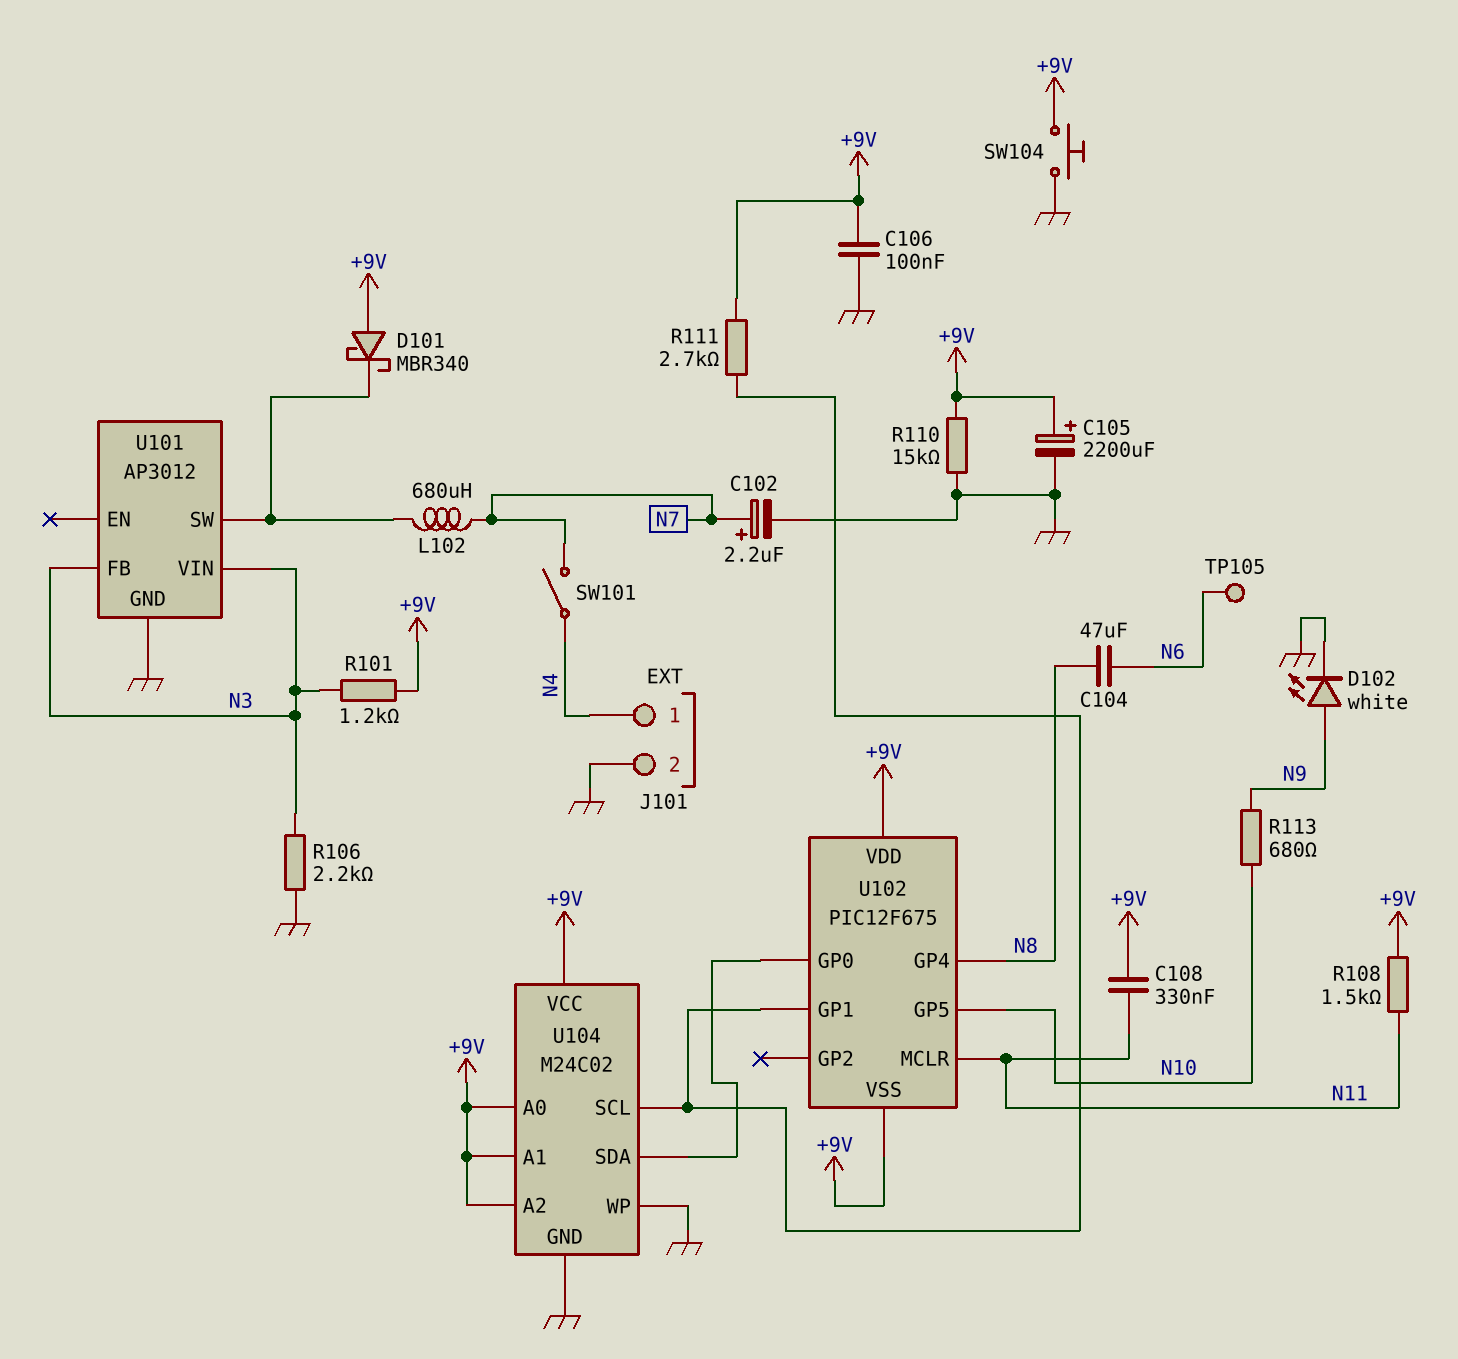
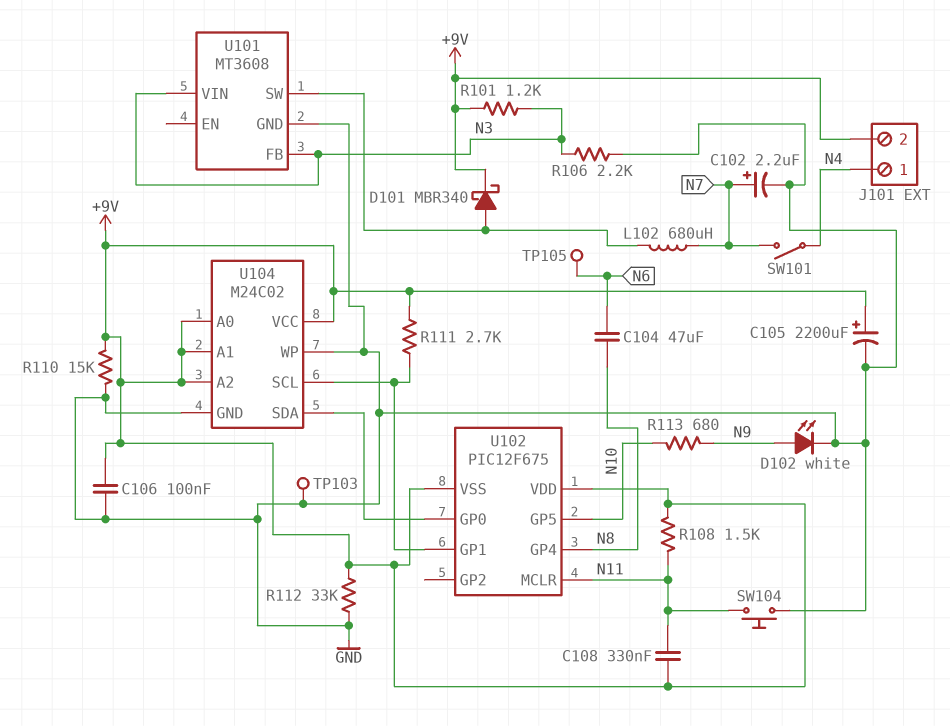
D101: schottky MBR340 (A +9V, K U101/SW) -> schottky MBR340 (A U101/SW, K +9V)
J101 pin 2: GND -> +9V
R112: none -> 33k (+9V, GND)
SW104: button (+9V, GND) -> button (GND, N11)
TP103: none -> test point (GND)
U101: AP3012 -> MT3608

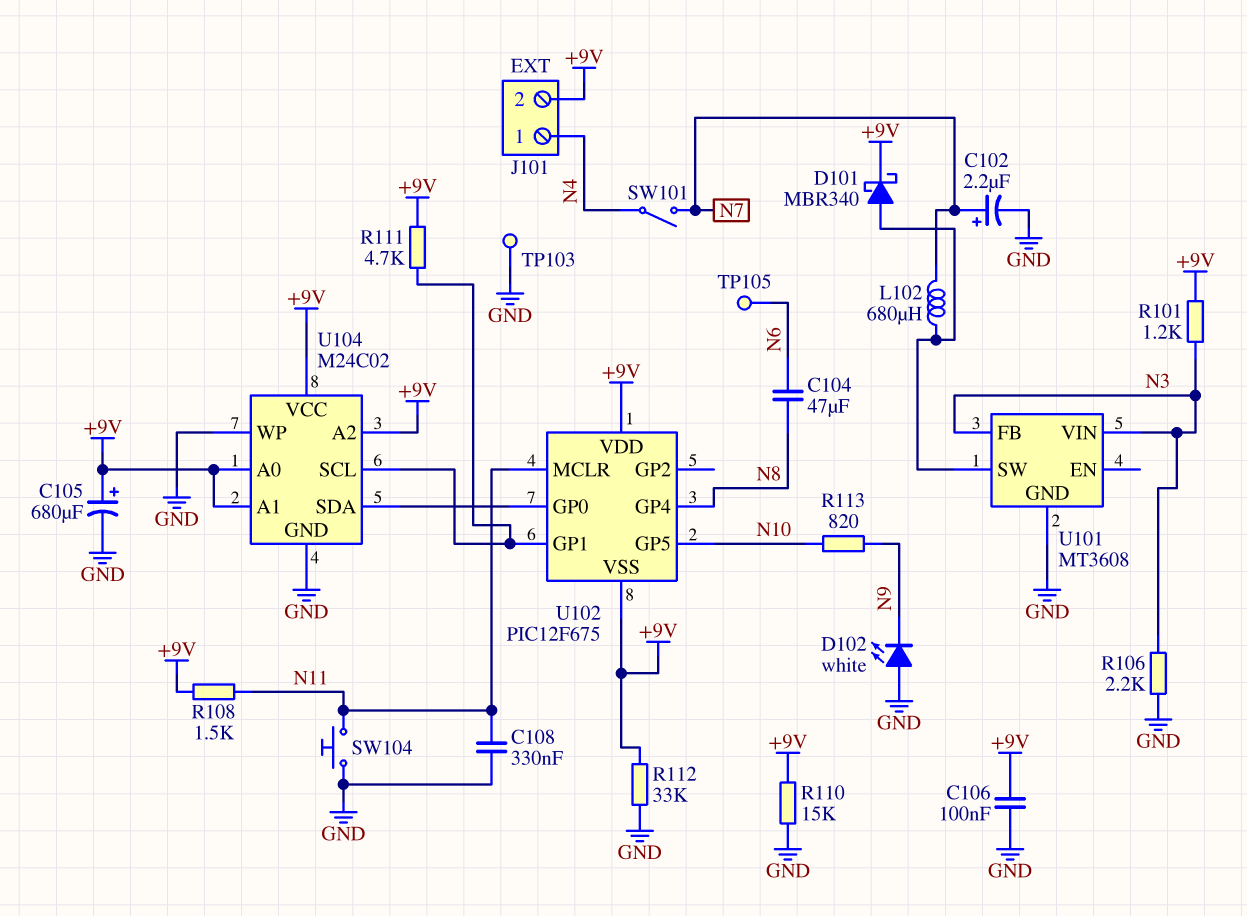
C105: 2200uF (plus +9V, minus GND) -> 680uF (plus +9V, minus GND)
C108: 330nF (+9V, N11) -> 330nF (GND, N11)
D102: LED white (A N9, K GND) -> LED white (A GND, K N9)
R111: 2.7k (+9V, U102/GP1) -> 4.7k (+9V, U102/GP1)
R113: 680 (N9, N10) -> 820 (N9, N10)

